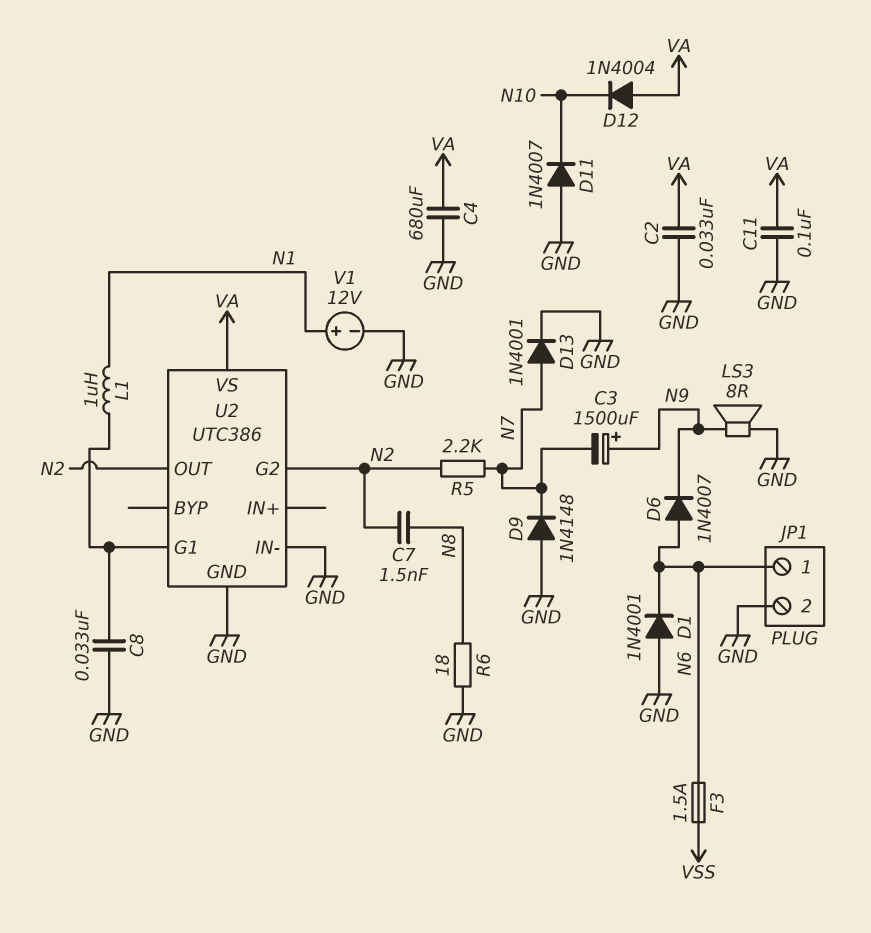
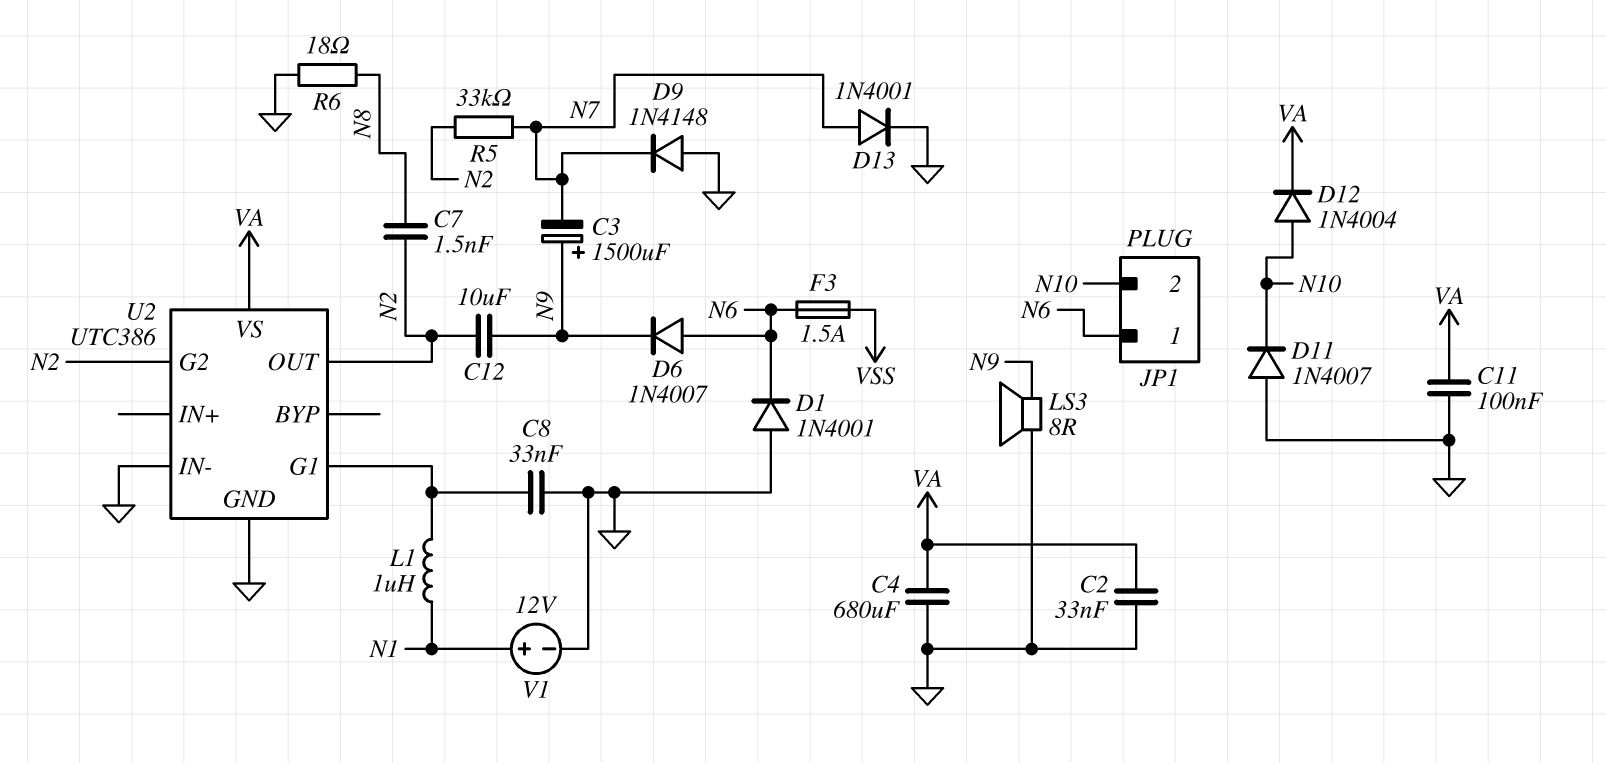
C12: none -> 10uF (N2, N9)
D12: diode 1N4004 (A VA, K N10) -> diode 1N4004 (A N10, K VA)
JP1 pin 2: GND -> N10
R5: 2.2k (N2, N7) -> 33k (N2, N7)

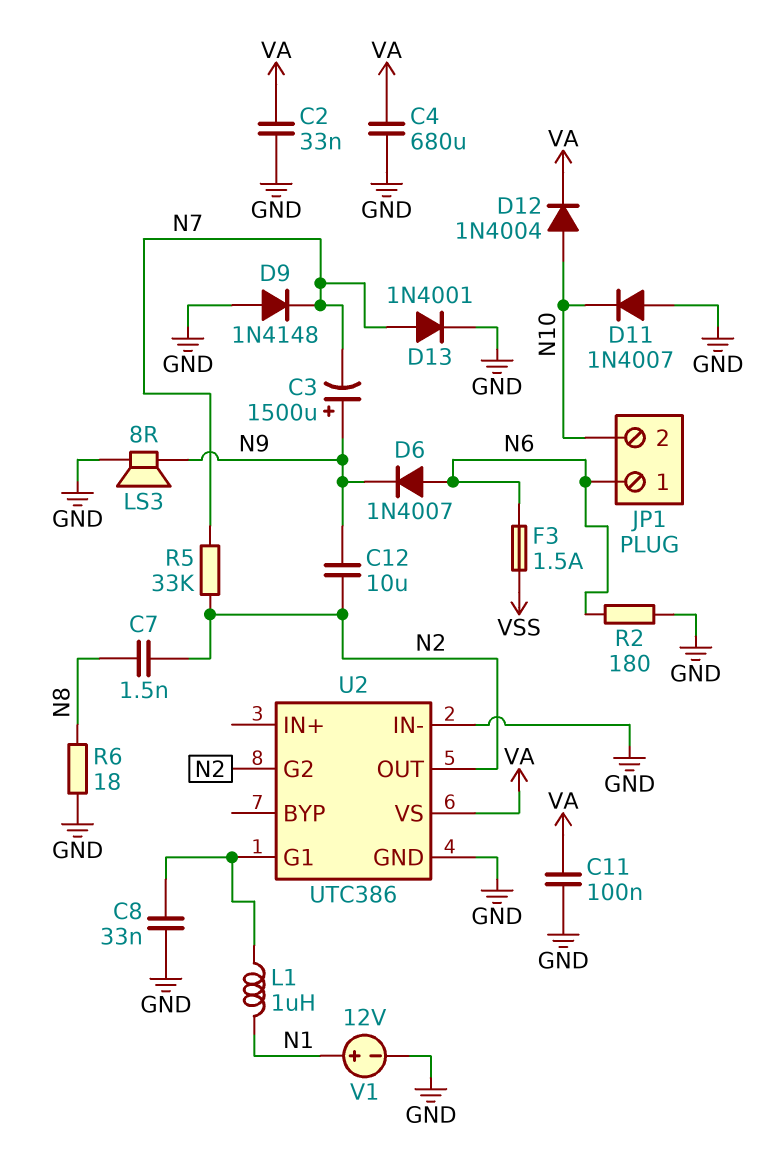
D1: diode 1N4001 (A GND, K N6) -> none
R2: none -> 180 (GND, N6)

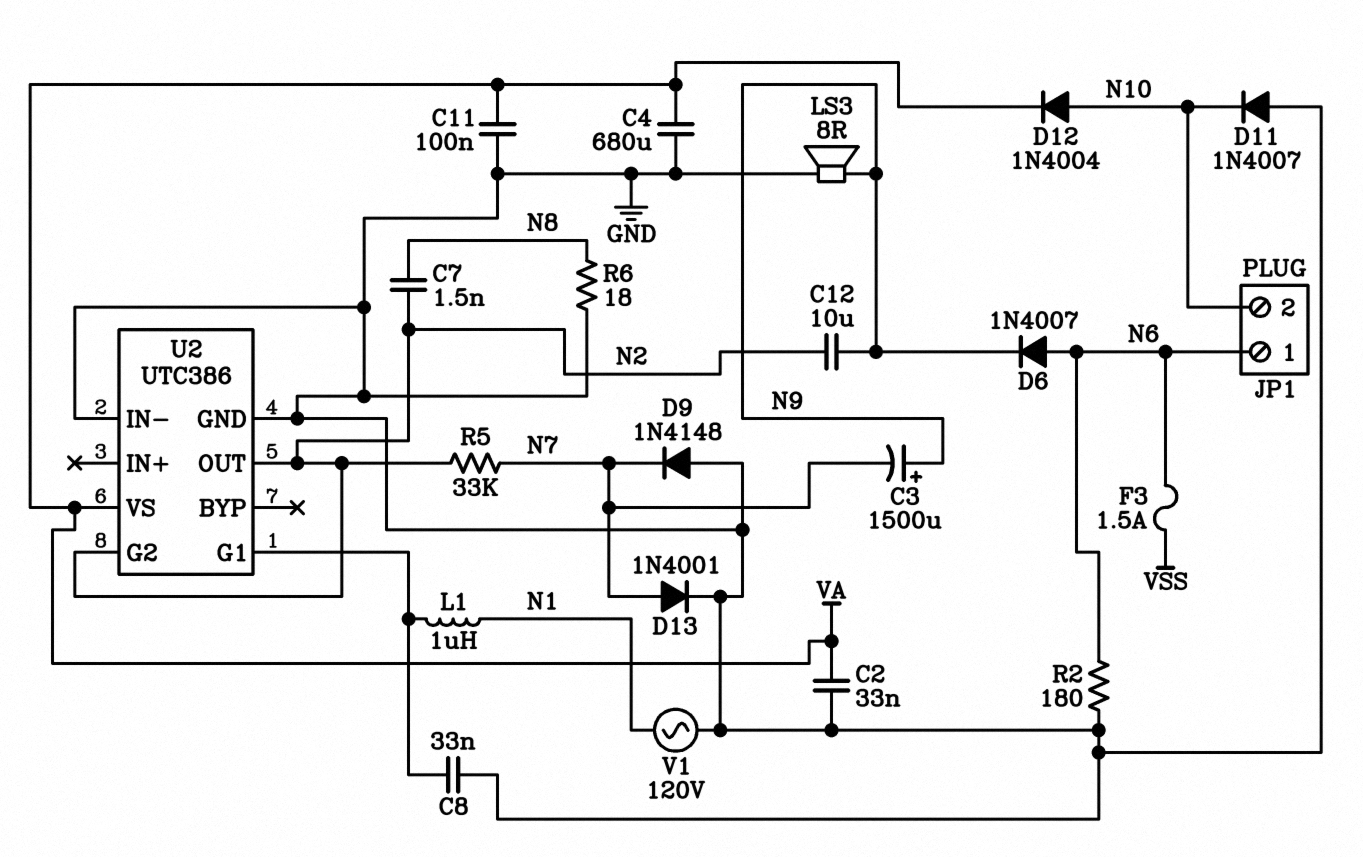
V1: 12V (plus N1, minus GND) -> AC 120V (GND, N1)

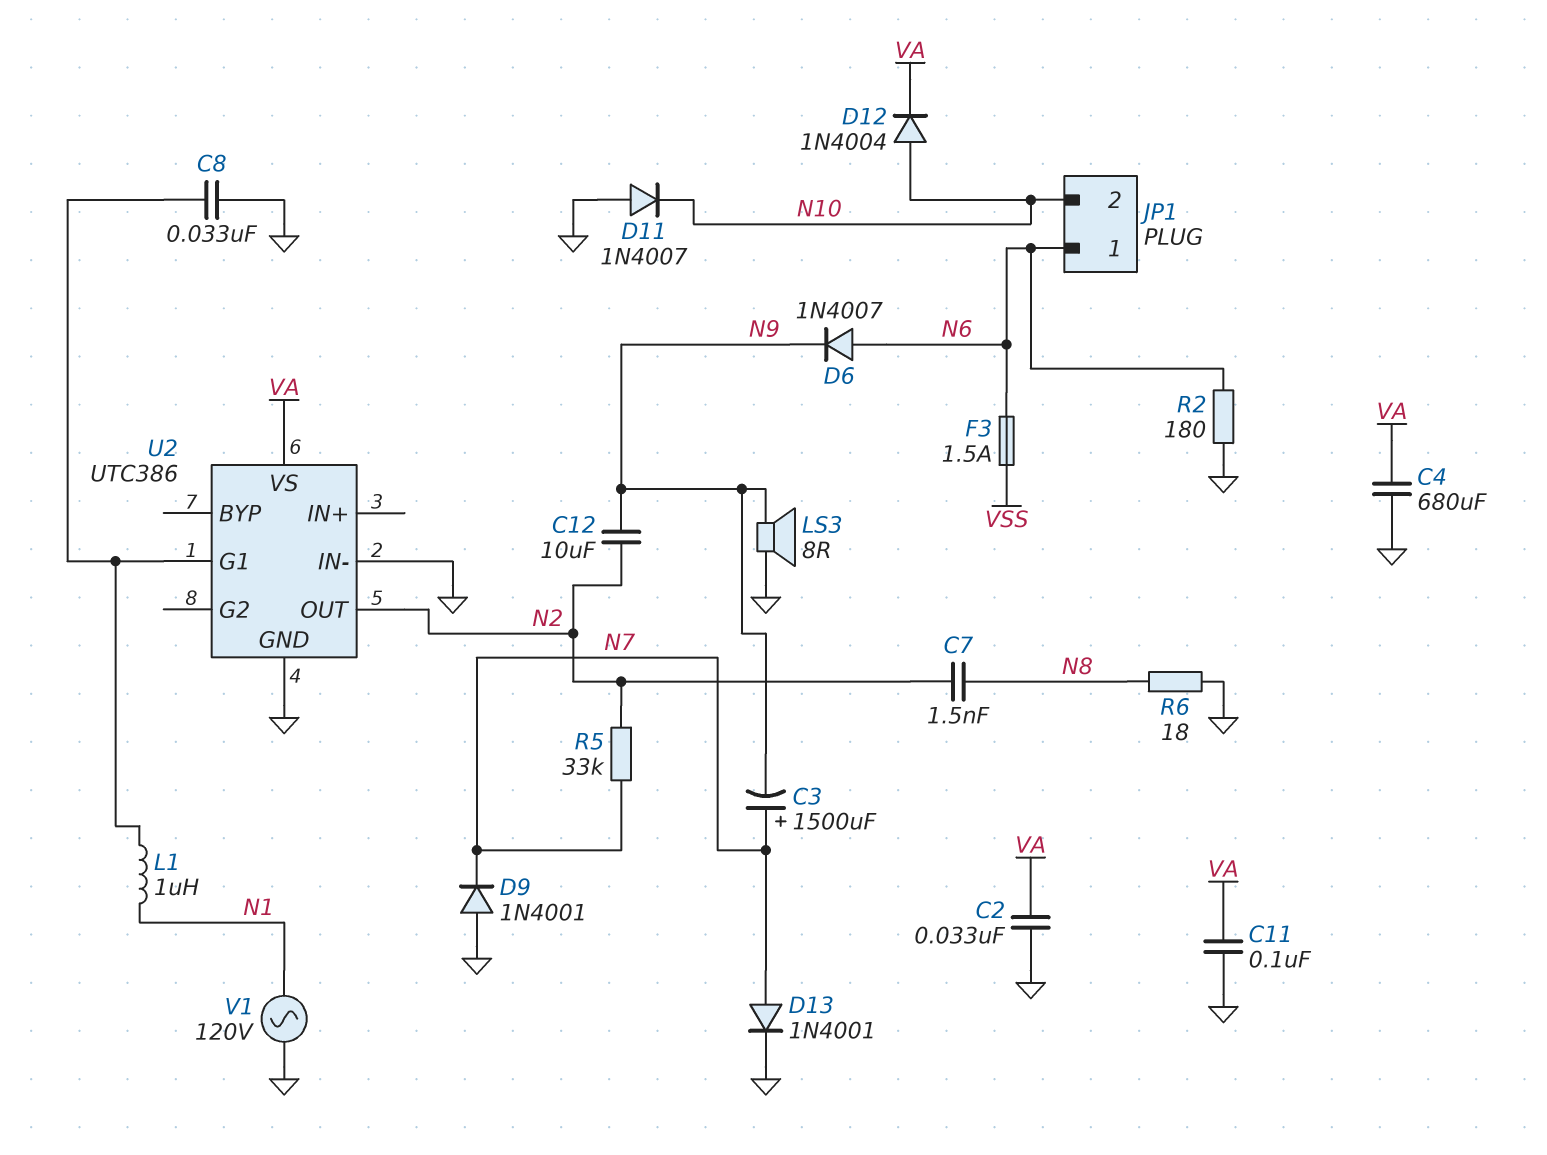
C3: 1500uF (plus N9, minus N7) -> 1500uF (plus N7, minus N9)
D9: diode 1N4148 (A GND, K N7) -> diode 1N4001 (A GND, K N7)
U2 pin G2: N2 -> none

